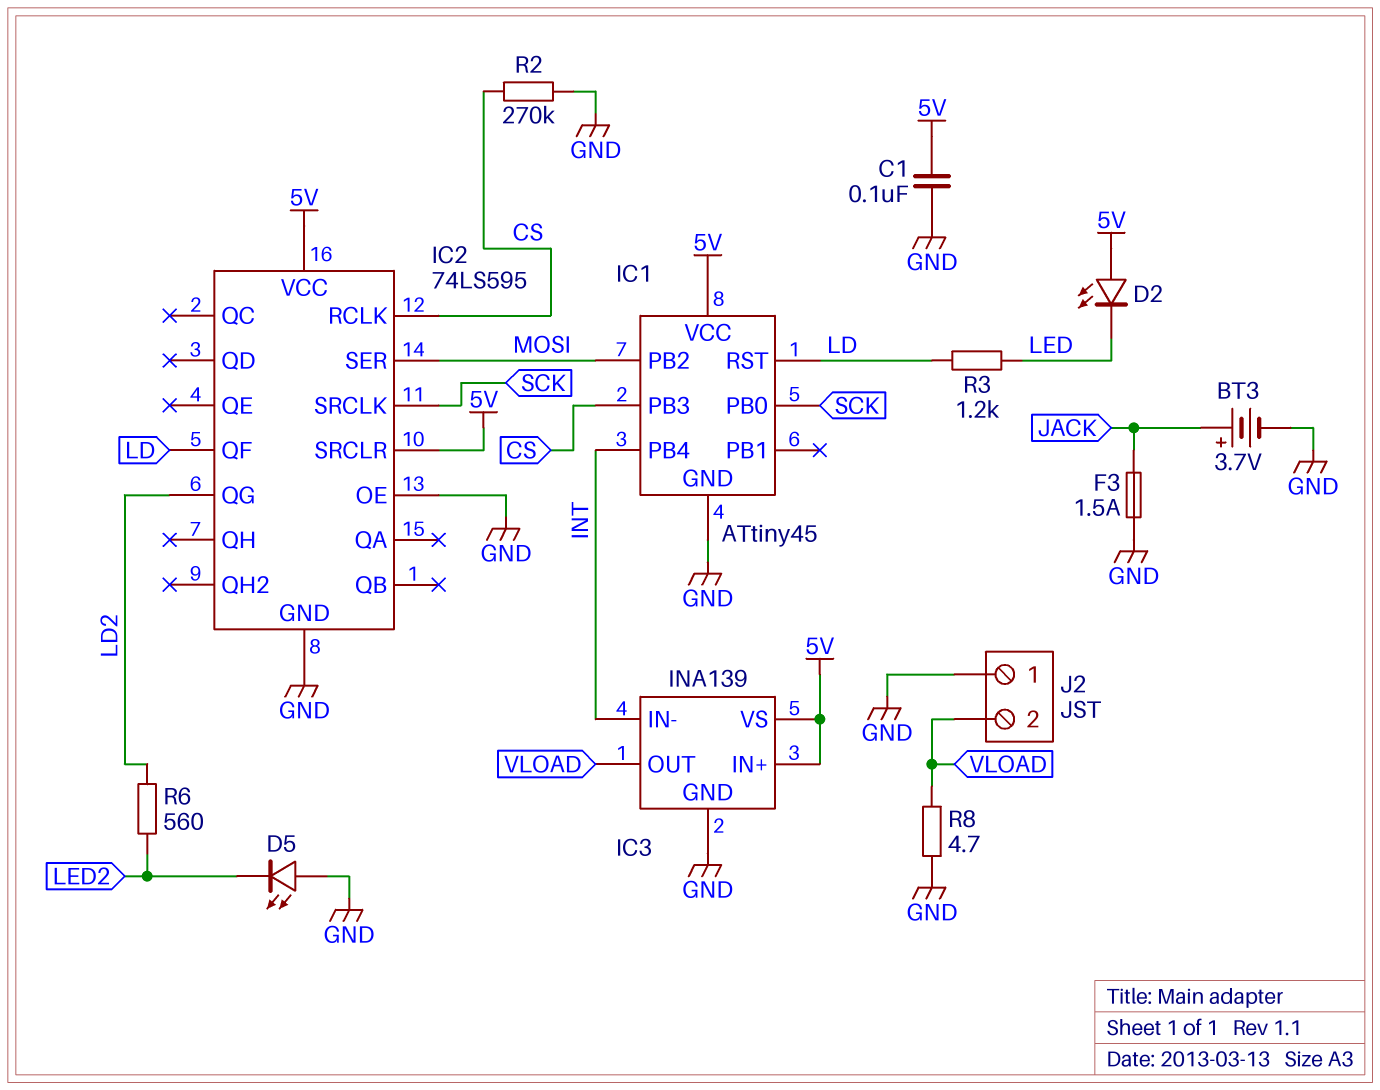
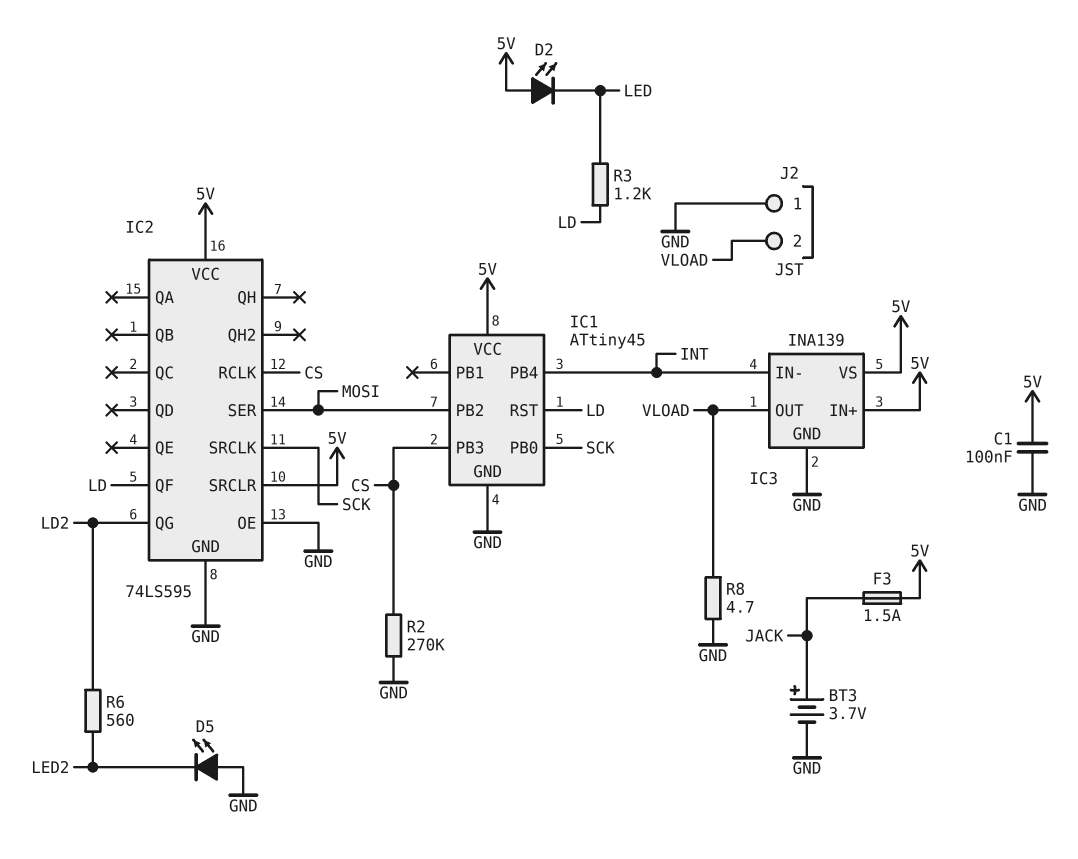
F3: 1.5A (GND, JACK) -> 1.5A (5V, JACK)

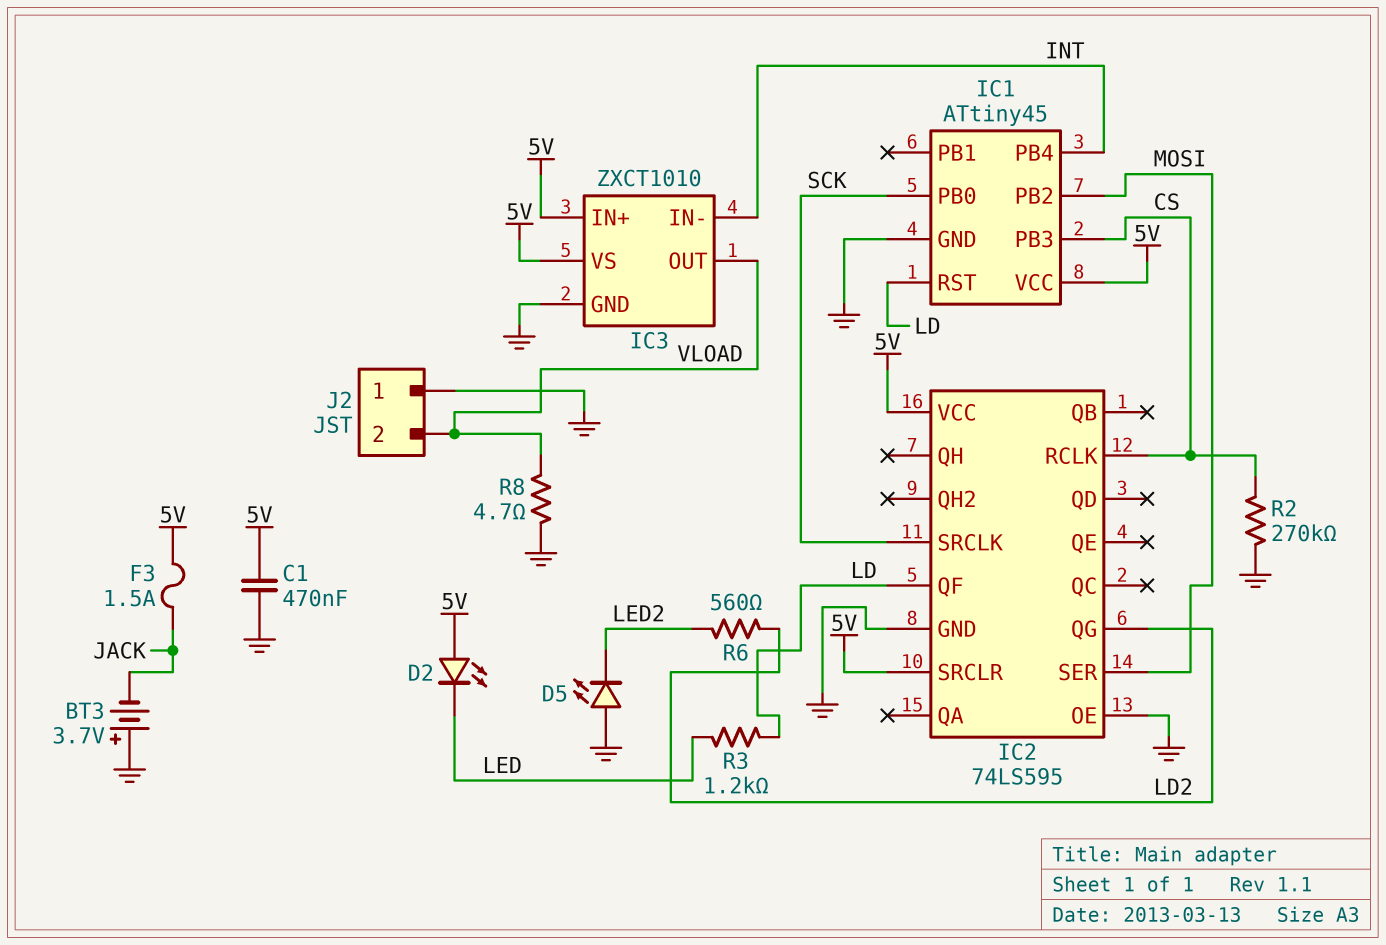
BT3: 3.7V (plus JACK, minus GND) -> 3.7V (plus GND, minus JACK)
C1: 100nF (5V, GND) -> 470nF (5V, GND)
IC3: INA139 -> ZXCT1010

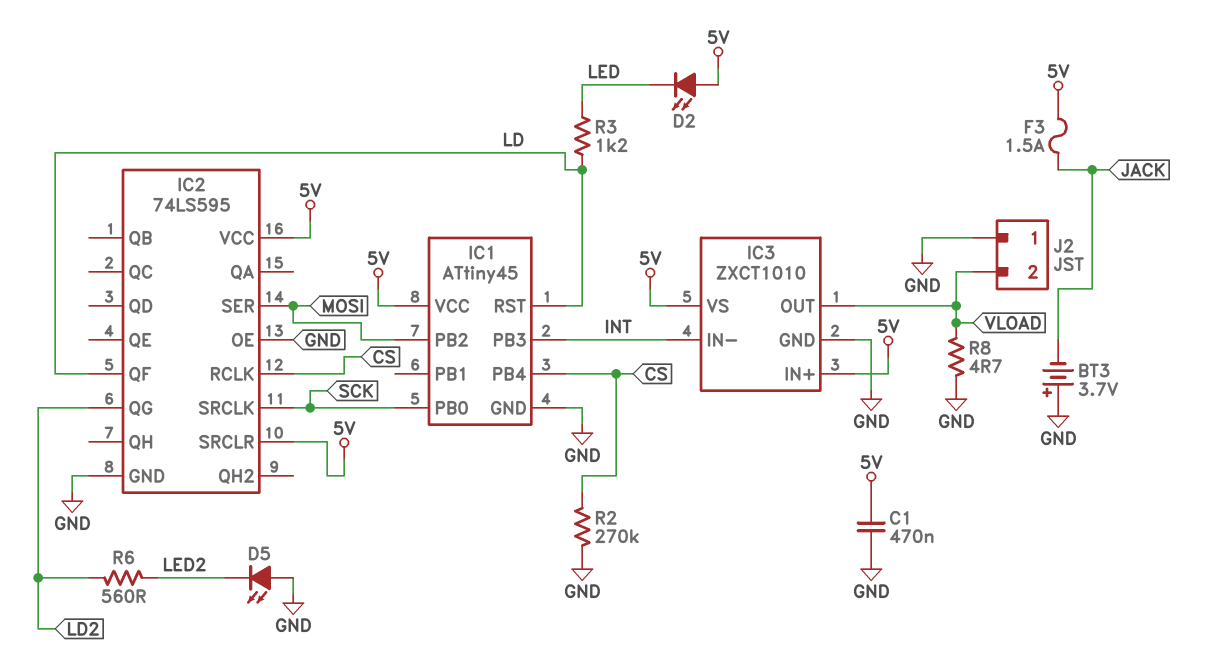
IC1 pin PB3: CS -> INT
IC1 pin PB4: INT -> CS

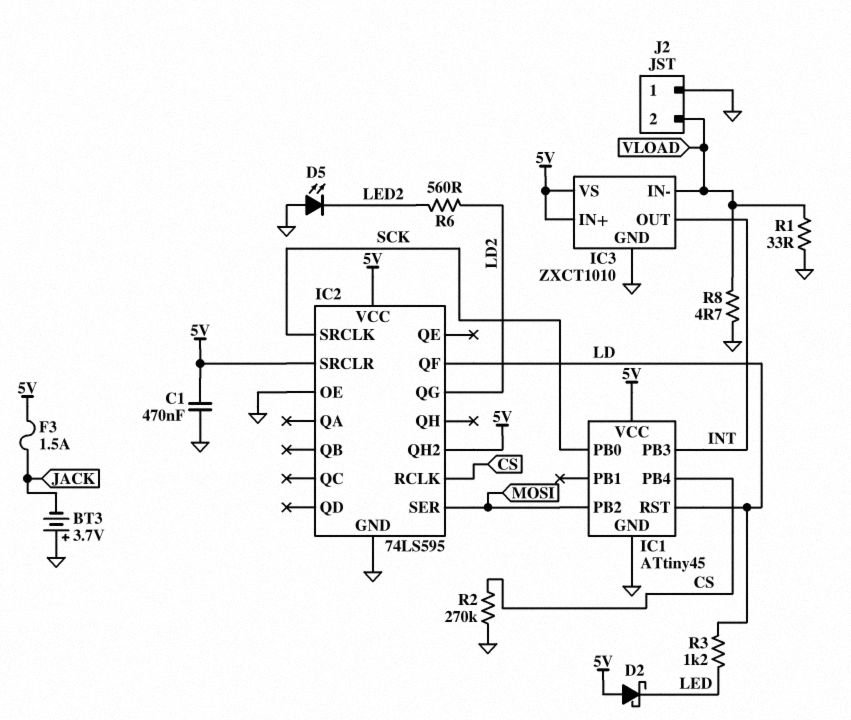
D2: LED (A 5V, K LED) -> schottky (A 5V, K LED)
IC2 pin QH2: none -> 5V
IC3 pin IN-: INT -> VLOAD
IC3 pin OUT: VLOAD -> INT
R1: none -> 33 (GND, VLOAD)

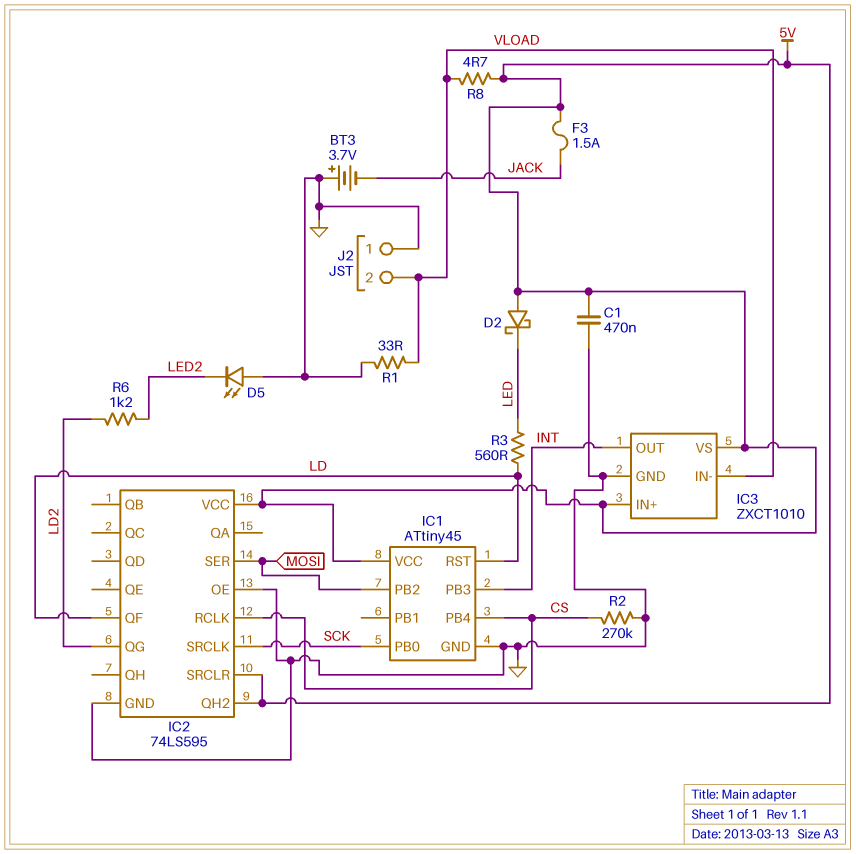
R3: 1.2k (LD, LED) -> 560 (LD, LED)
R6: 560 (LD2, LED2) -> 1.2k (LD2, LED2)
R8: 4.7 (GND, VLOAD) -> 4.7 (5V, VLOAD)

